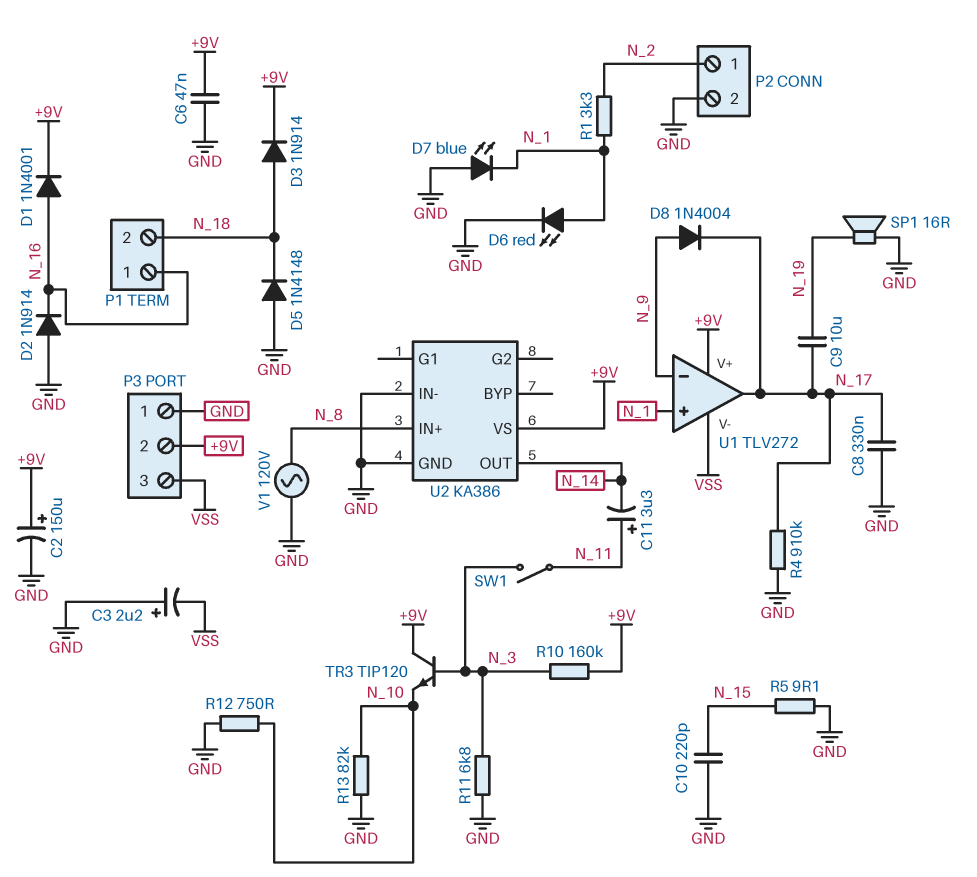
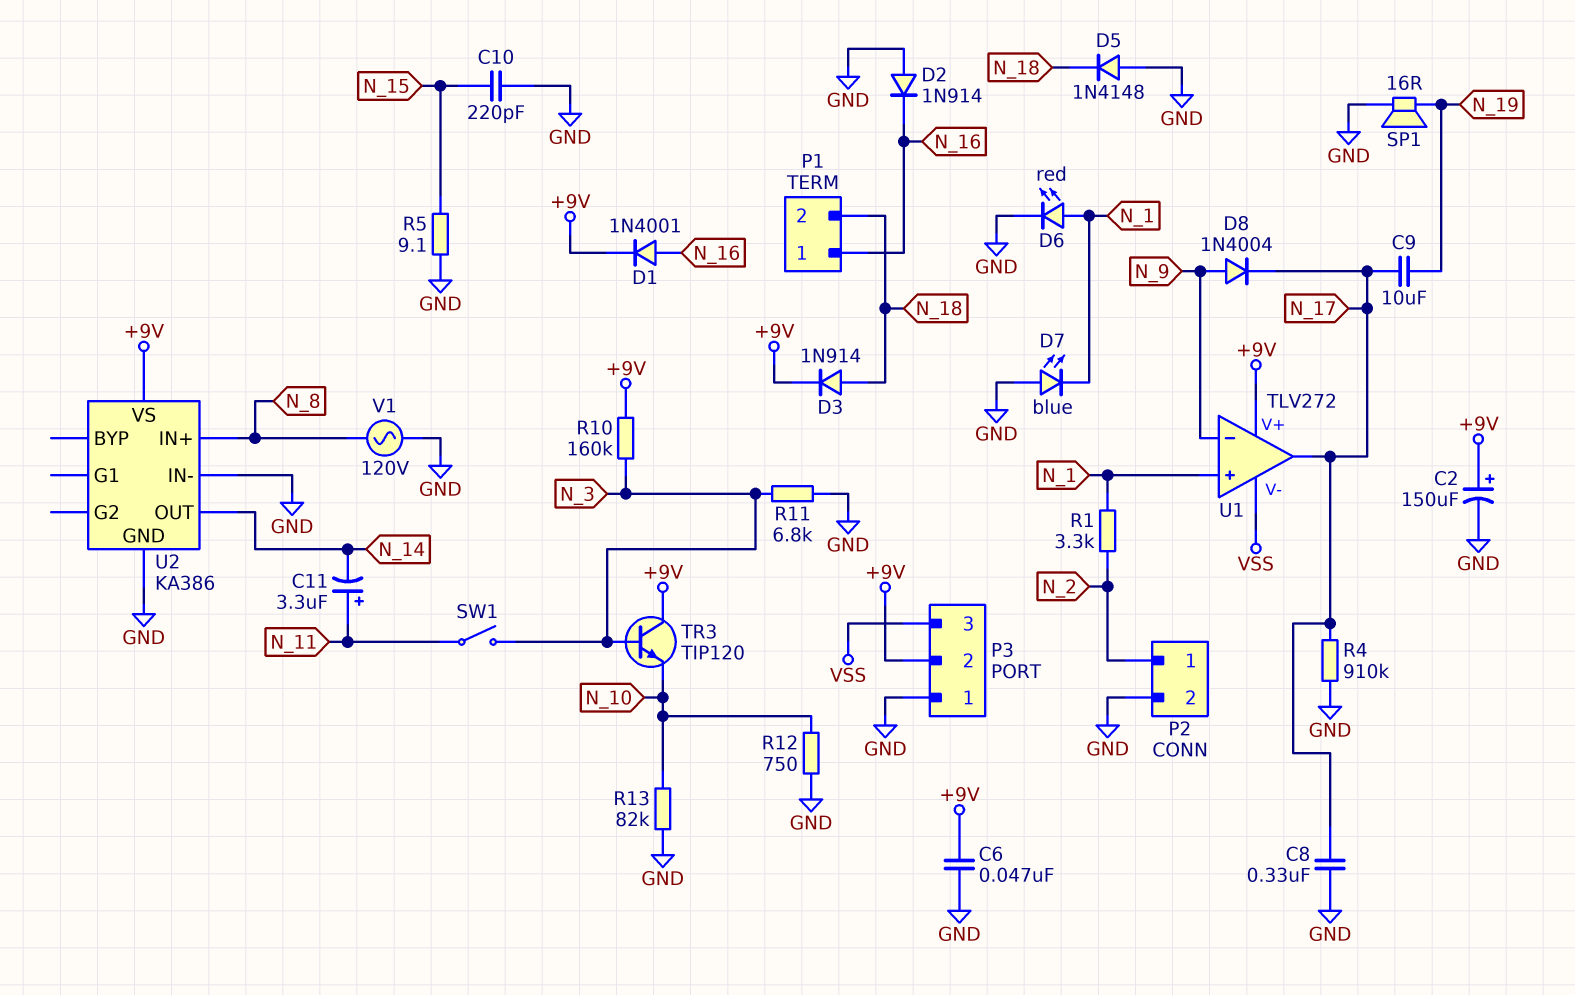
C3: 2.2uF (plus GND, minus VSS) -> none

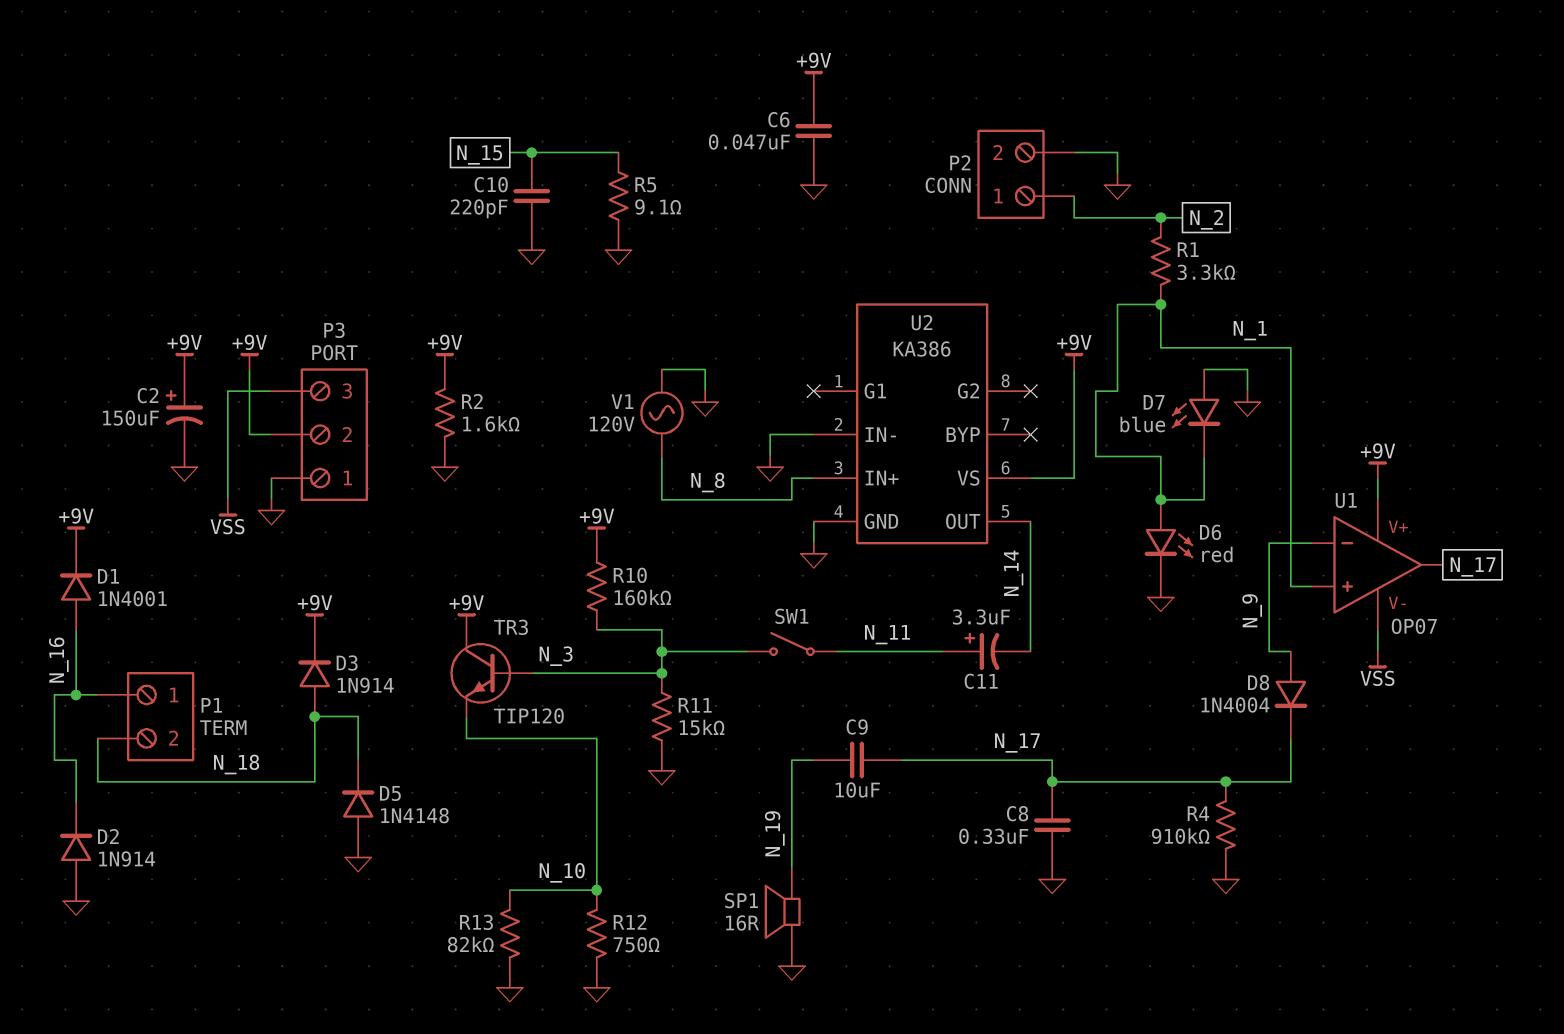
R2: none -> 1.6k (+9V, GND)
R11: 6.8k (GND, N_3) -> 15k (GND, N_3)
U1: TLV272 -> OP07

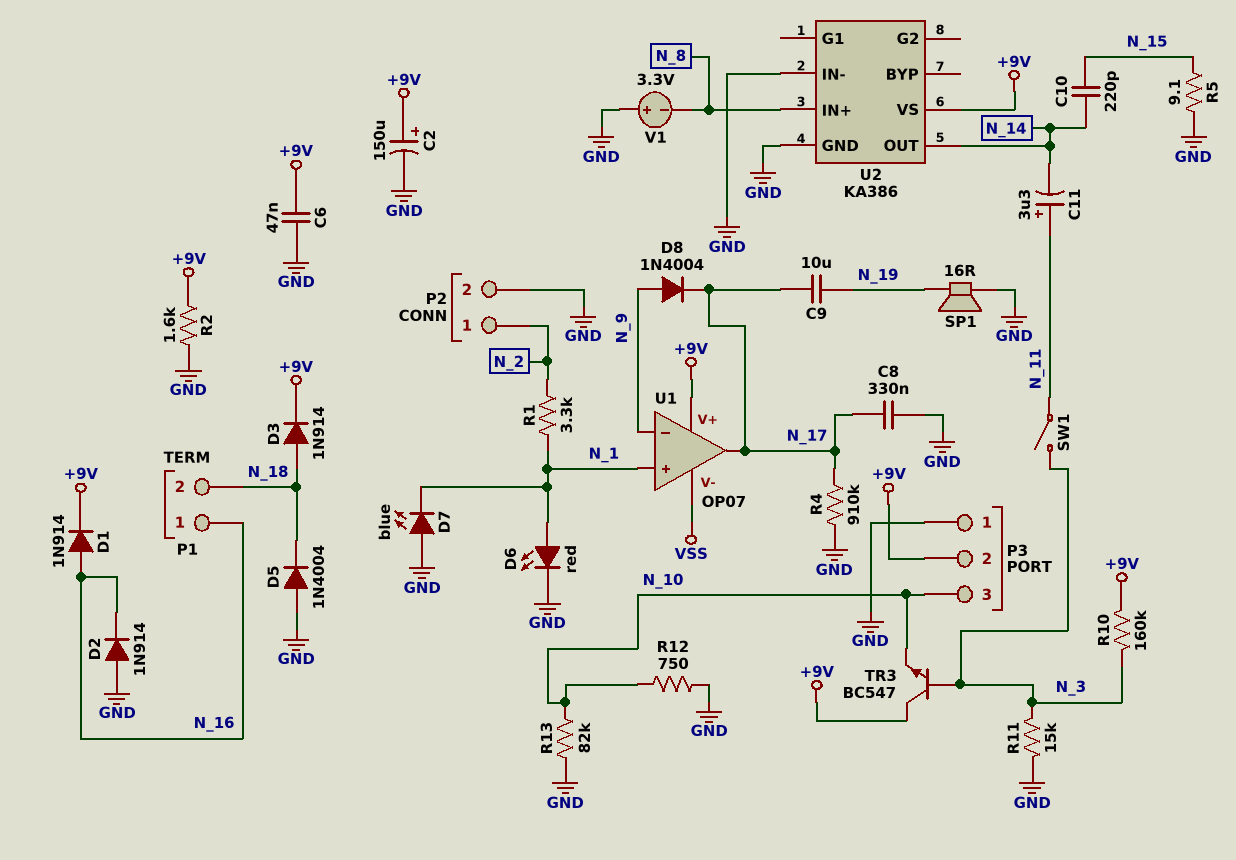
C10: 220pF (GND, N_15) -> 220pF (N_14, N_15)
D1: diode 1N4001 (A N_16, K +9V) -> diode 1N914 (A N_16, K +9V)
D5: diode 1N4148 (A GND, K N_18) -> diode 1N4004 (A GND, K N_18)
P3 pin 3: VSS -> N_10
TR3: NPN TIP120 (B N_3, C +9V, E N_10) -> NPN BC547 (B N_3, C +9V, E N_10)
V1: AC 120V (GND, N_8) -> 3.3V (plus GND, minus N_8)

